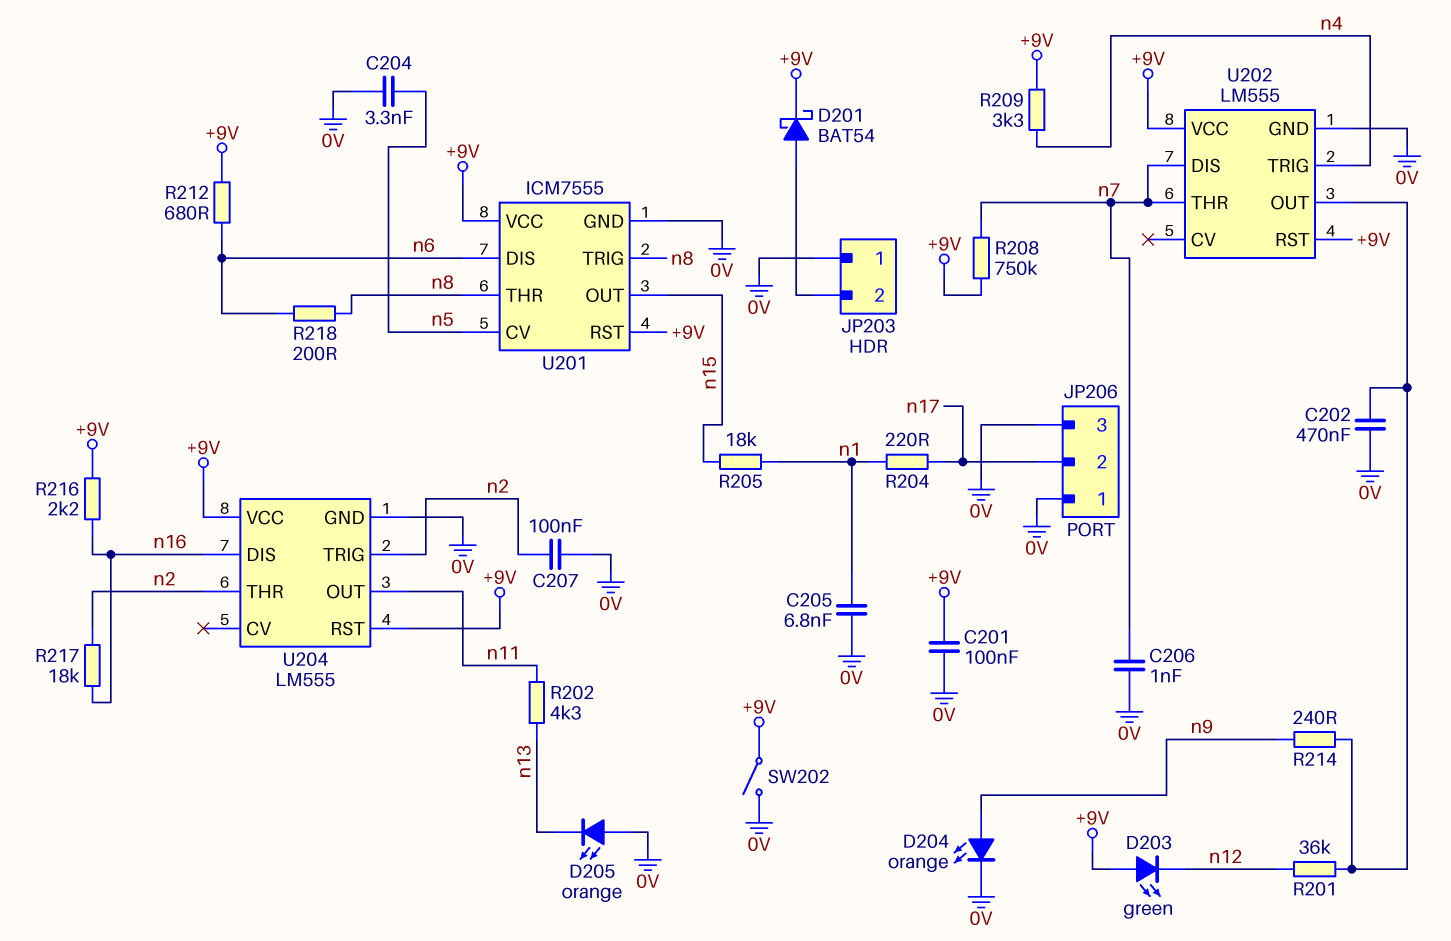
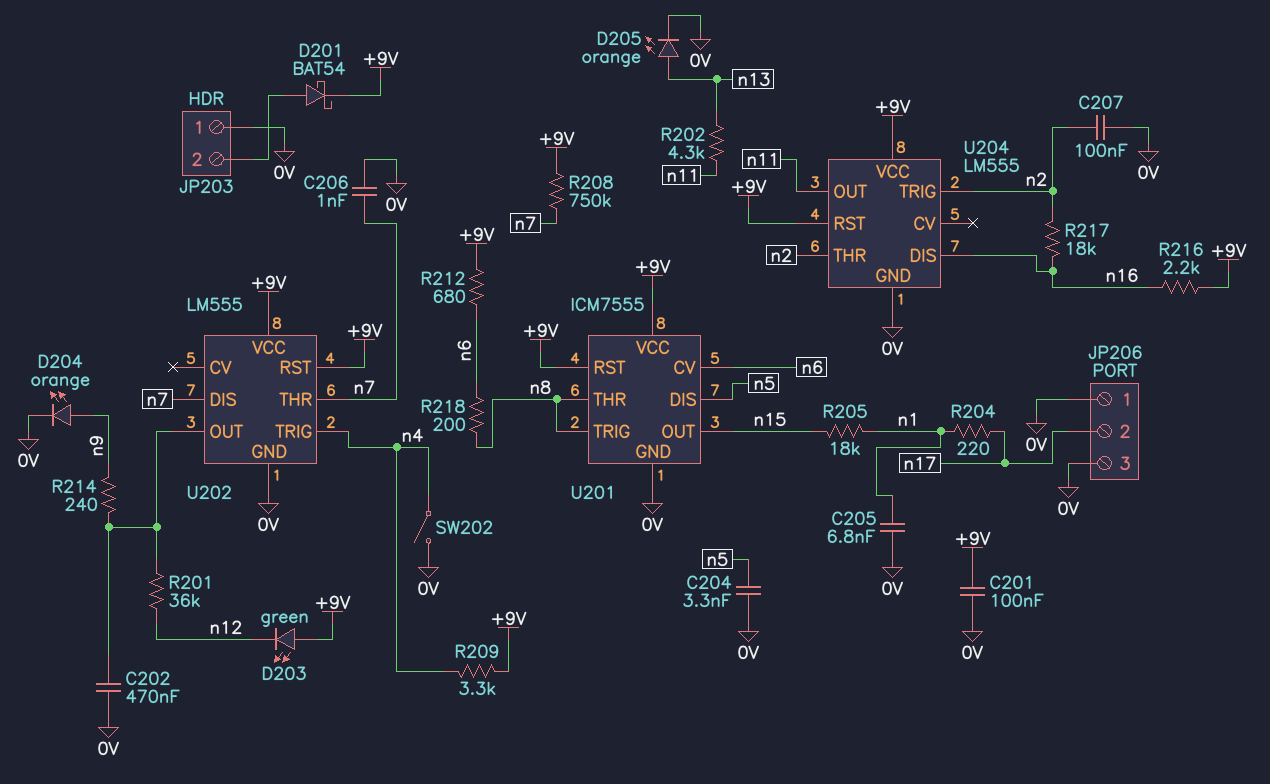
D205: LED orange (A 0V, K n13) -> LED orange (A n13, K 0V)
SW202: switch (+9V, 0V) -> switch (0V, n4)
U201 pin CV: n5 -> n6
U201 pin DIS: n6 -> n5

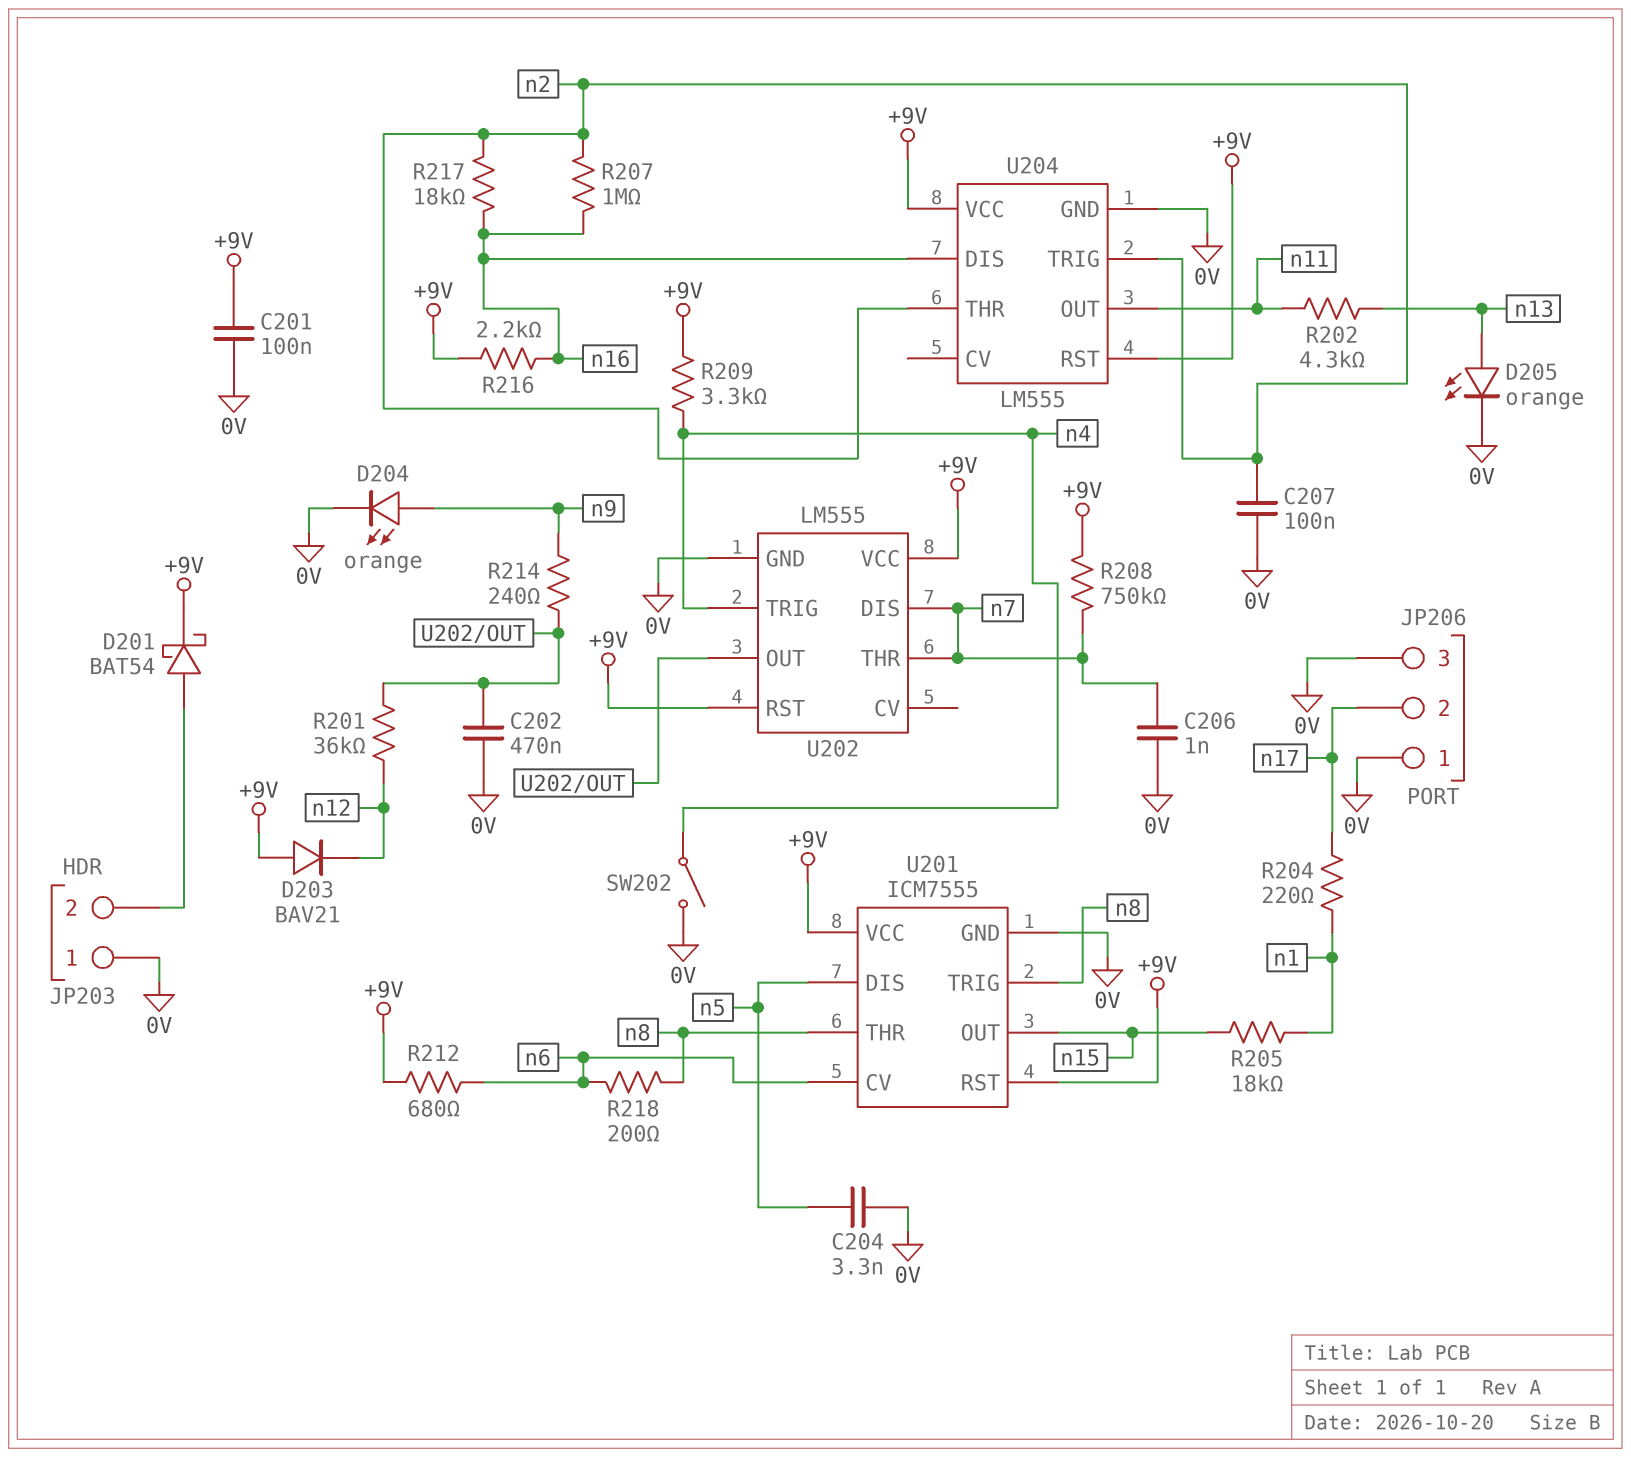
C205: 6.8nF (0V, n1) -> none
D203: LED green (A +9V, K n12) -> diode BAV21 (A +9V, K n12)
R207: none -> 1M (n2, n16)

